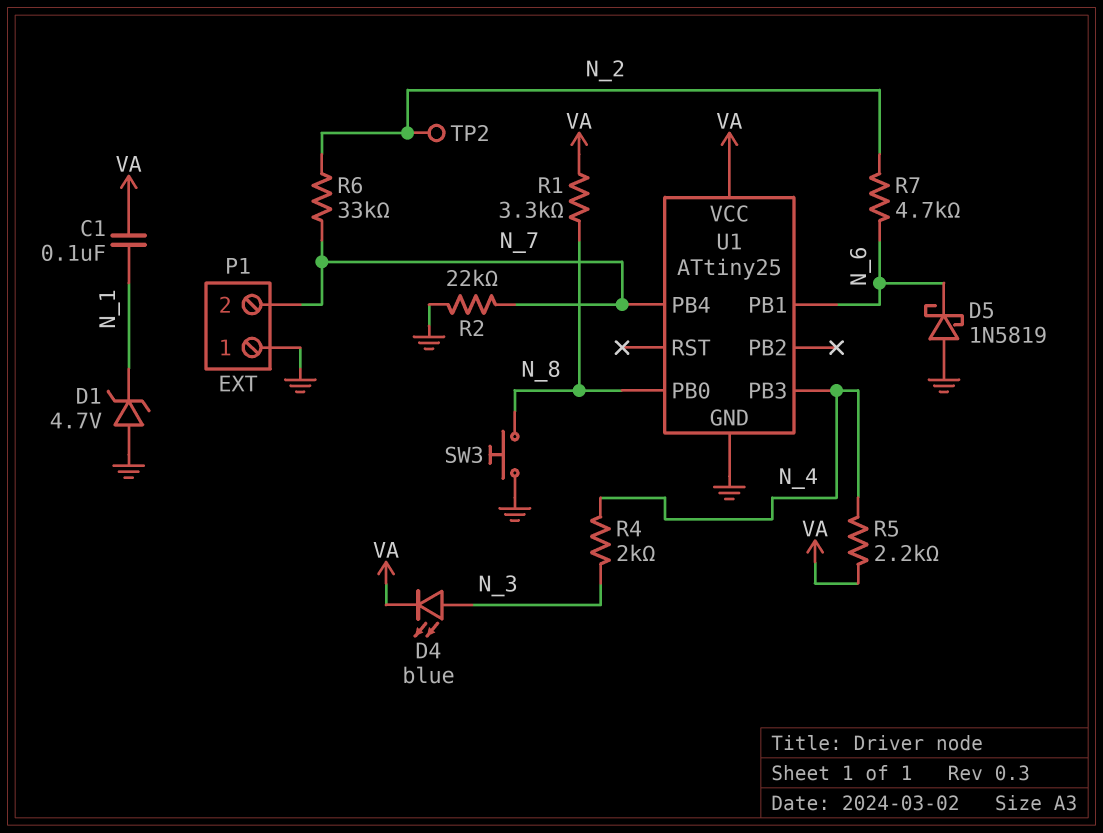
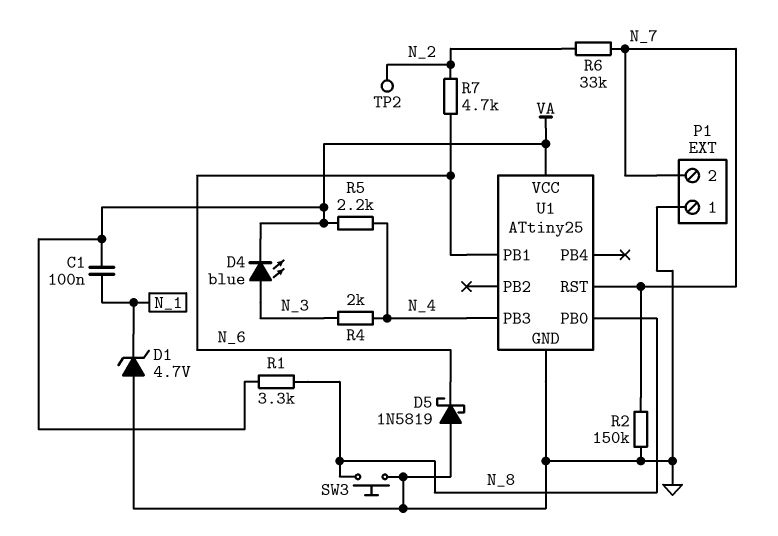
R2: 22k (GND, N_7) -> 150k (GND, N_7)
U1 pin PB4: N_7 -> none
U1 pin RST: none -> N_7

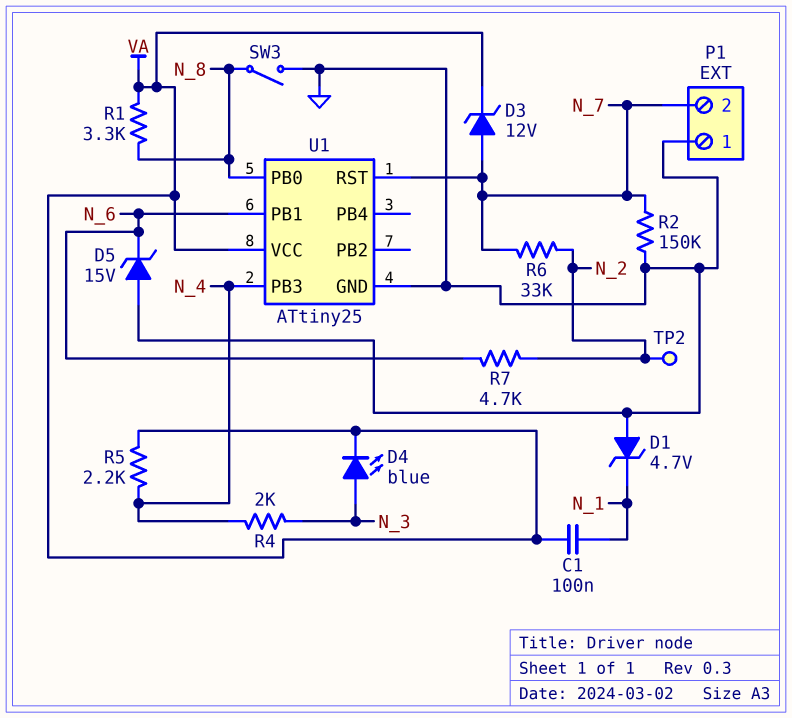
D3: none -> zener 12V (A N_7, K VA)
D5: schottky 1N5819 (A GND, K N_6) -> zener 15V (A GND, K N_6)
SW3: button (GND, N_8) -> switch (GND, N_8)

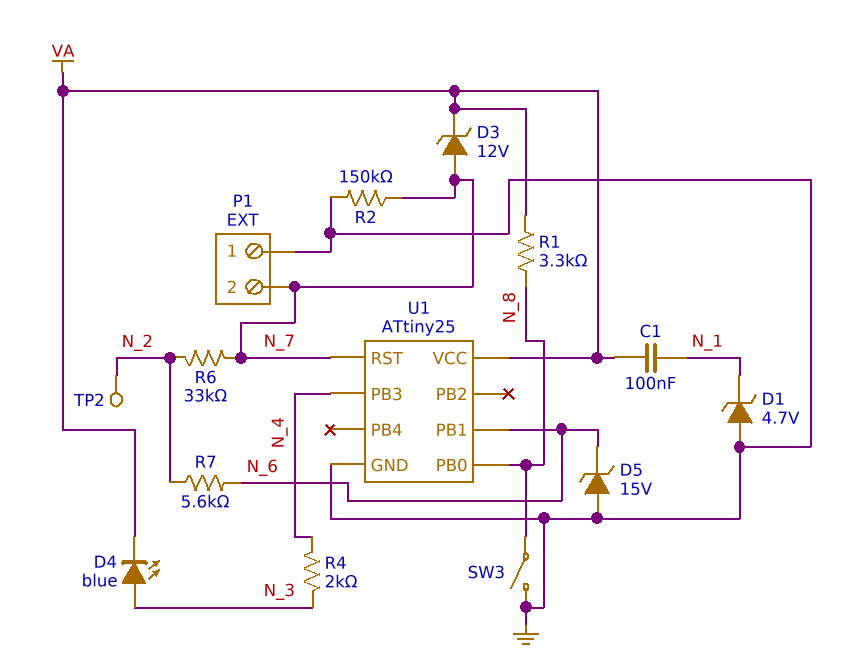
R5: 2.2k (N_4, VA) -> none
R7: 4.7k (N_2, N_6) -> 5.6k (N_2, N_6)

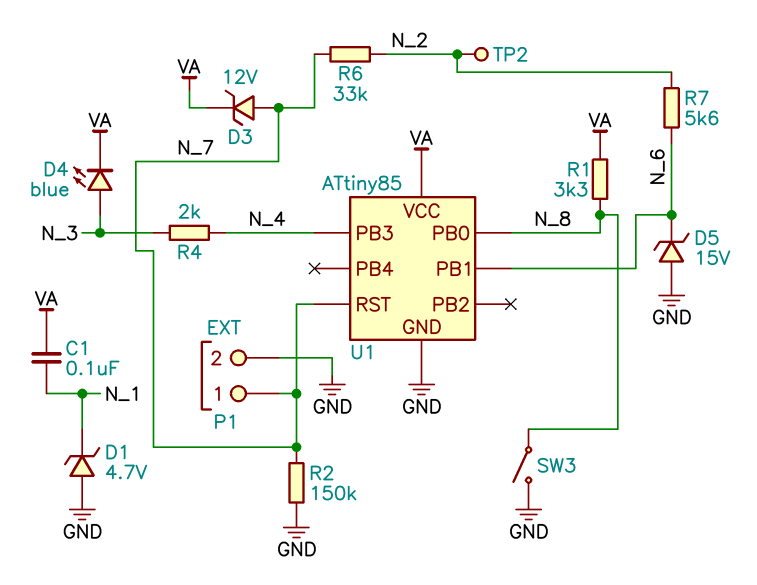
P1 pin 1: GND -> N_7
P1 pin 2: N_7 -> GND
U1: ATtiny25 -> ATtiny85

